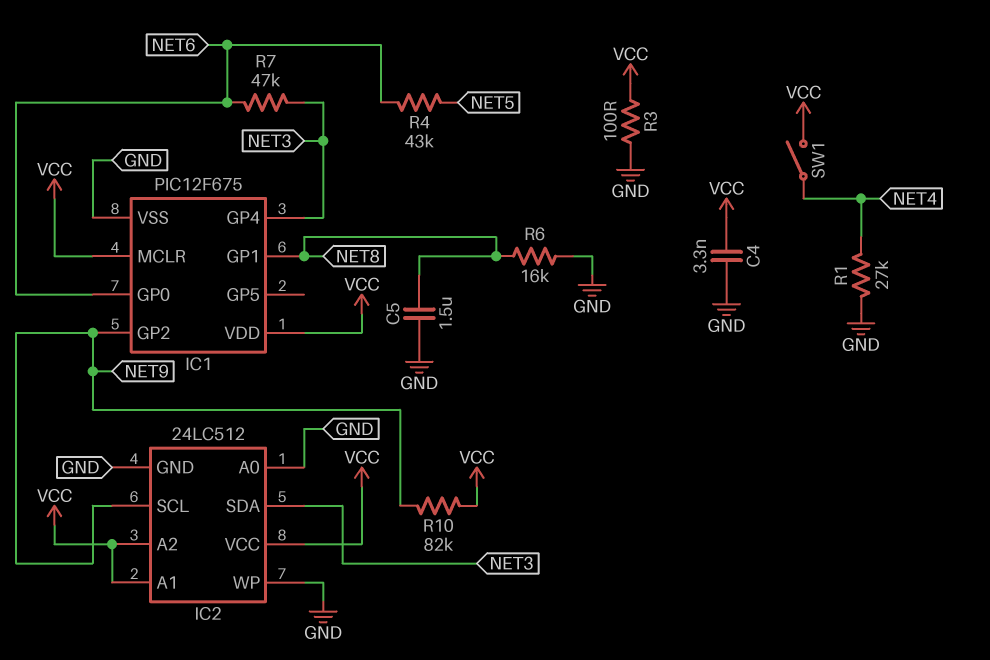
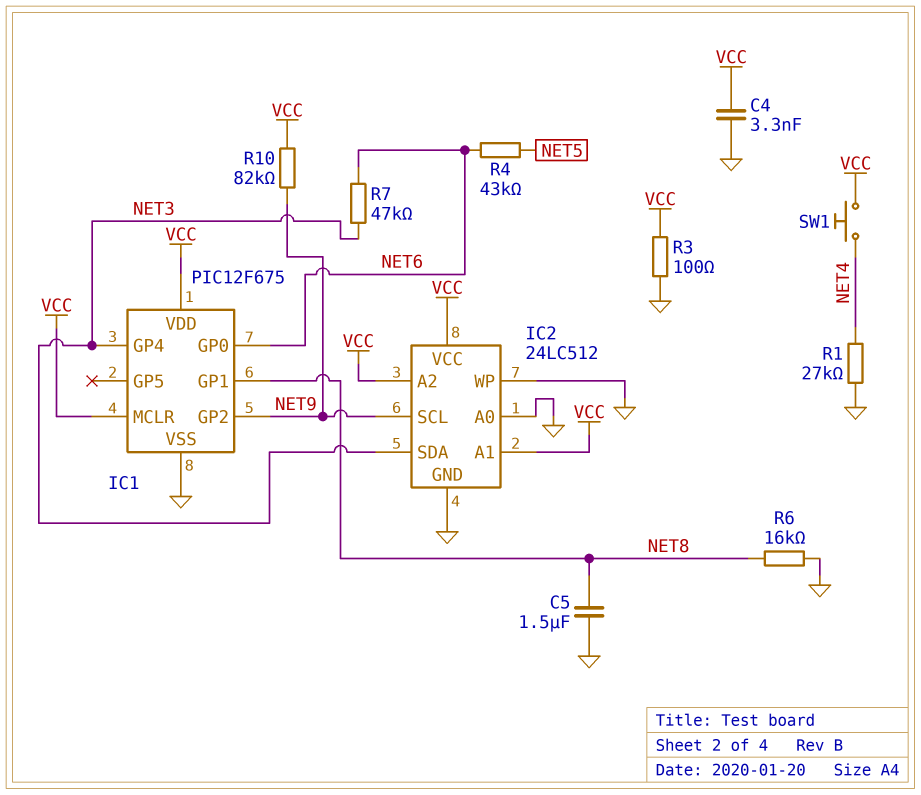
SW1: switch (NET4, VCC) -> button (NET4, VCC)

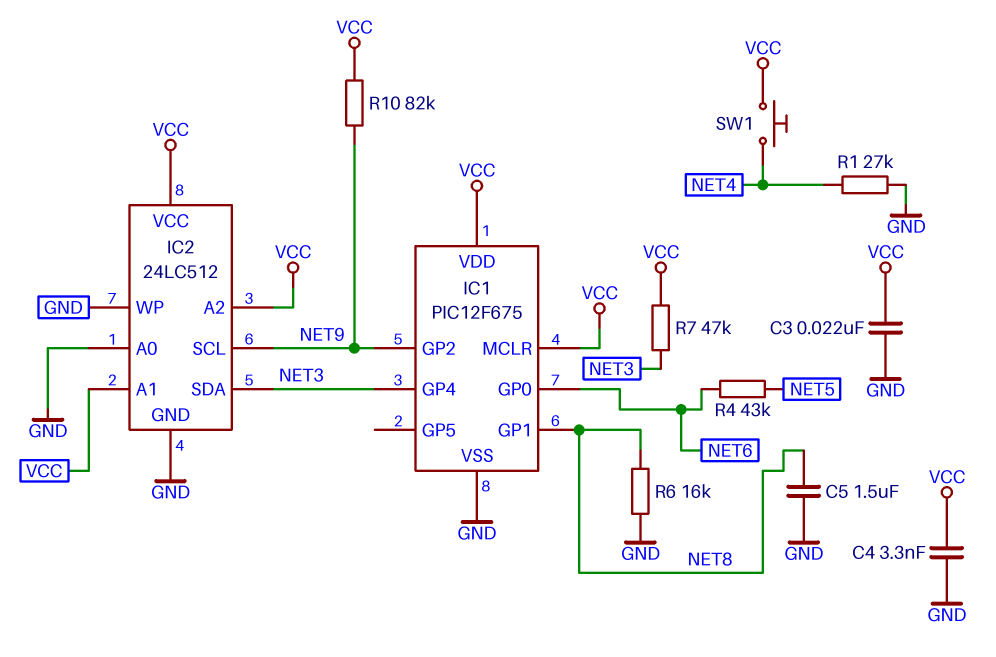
C3: none -> 22nF (GND, VCC)
R3: 100 (GND, VCC) -> none
R7: 47k (NET3, NET6) -> 47k (NET3, VCC)

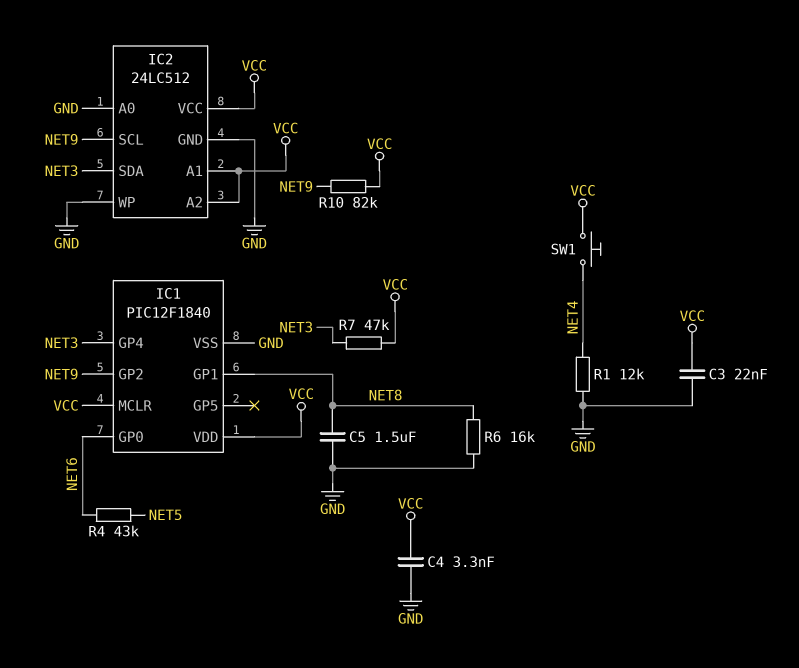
IC1: PIC12F675 -> PIC12F1840
R1: 27k (GND, NET4) -> 12k (GND, NET4)

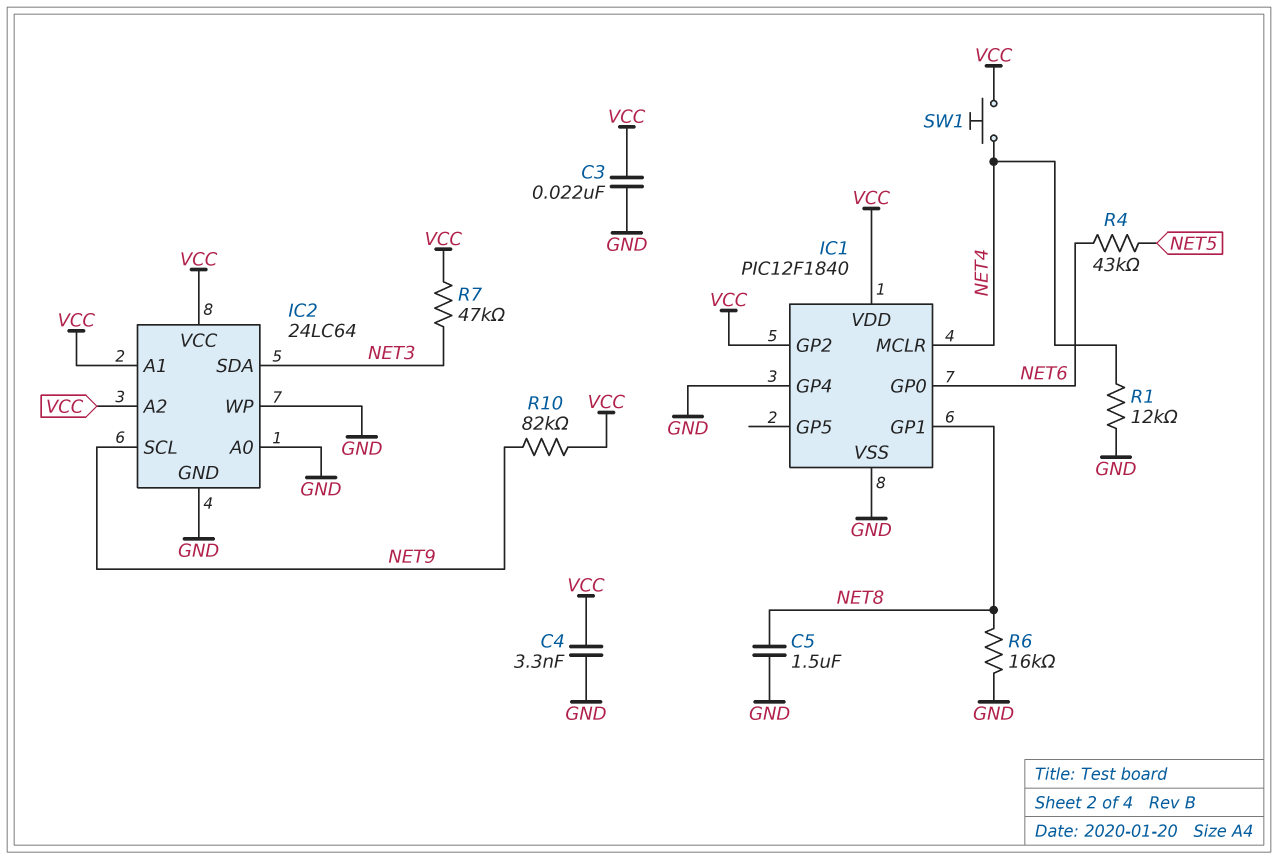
IC1 pin GP2: NET9 -> VCC
IC1 pin GP4: NET3 -> GND
IC1 pin MCLR: VCC -> NET4
IC2: 24LC512 -> 24LC64

